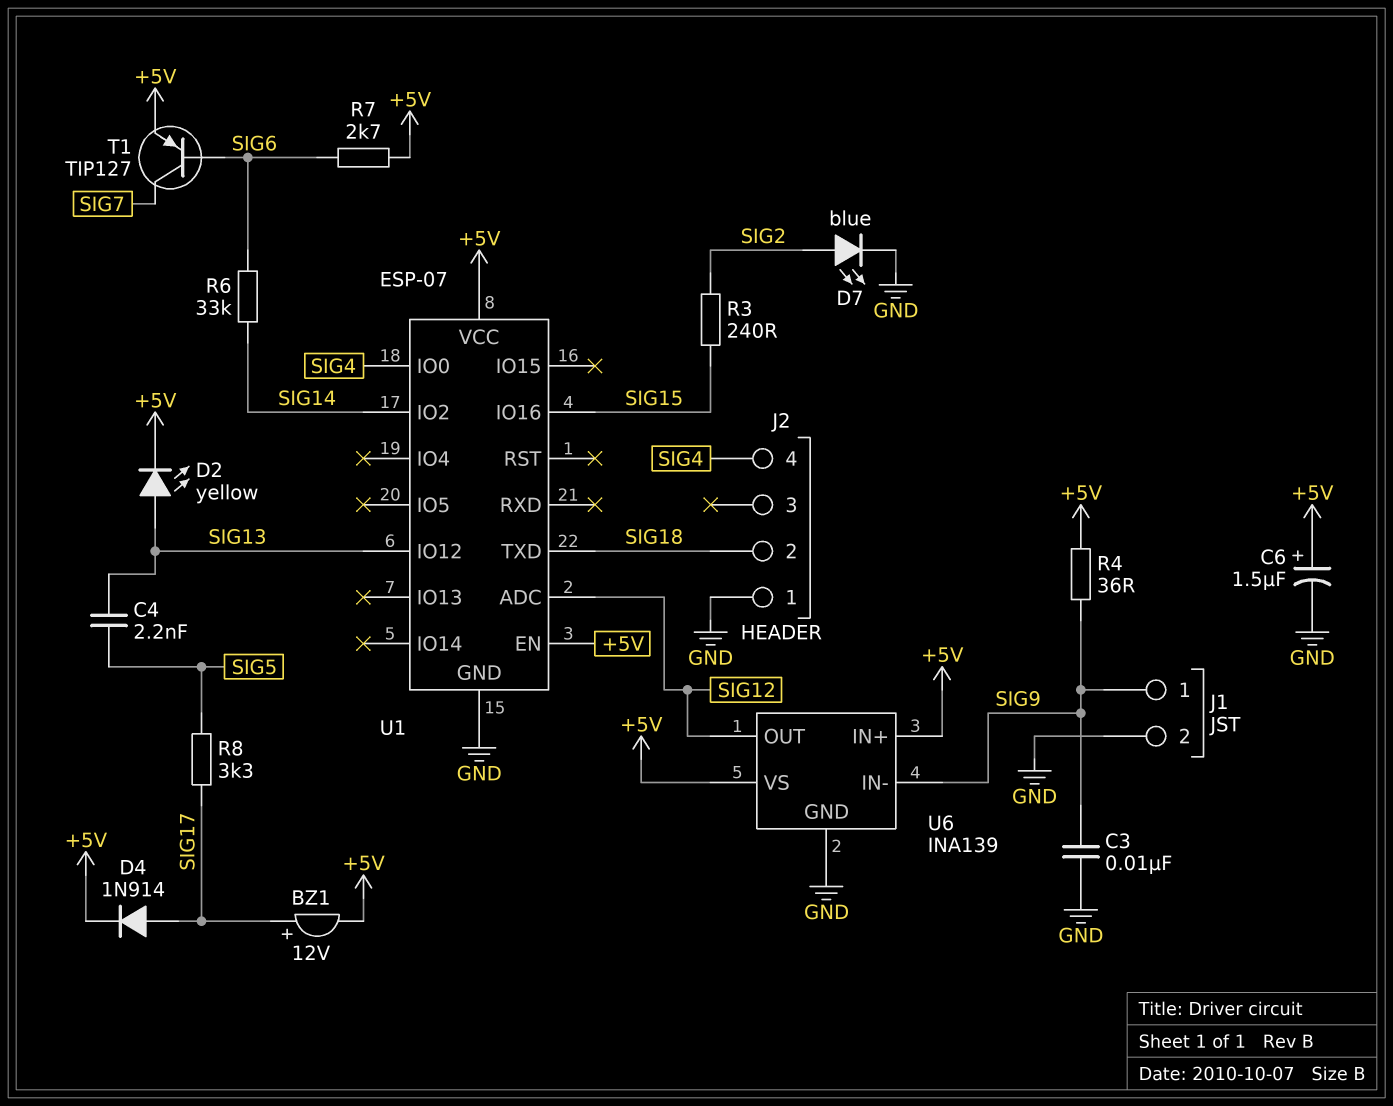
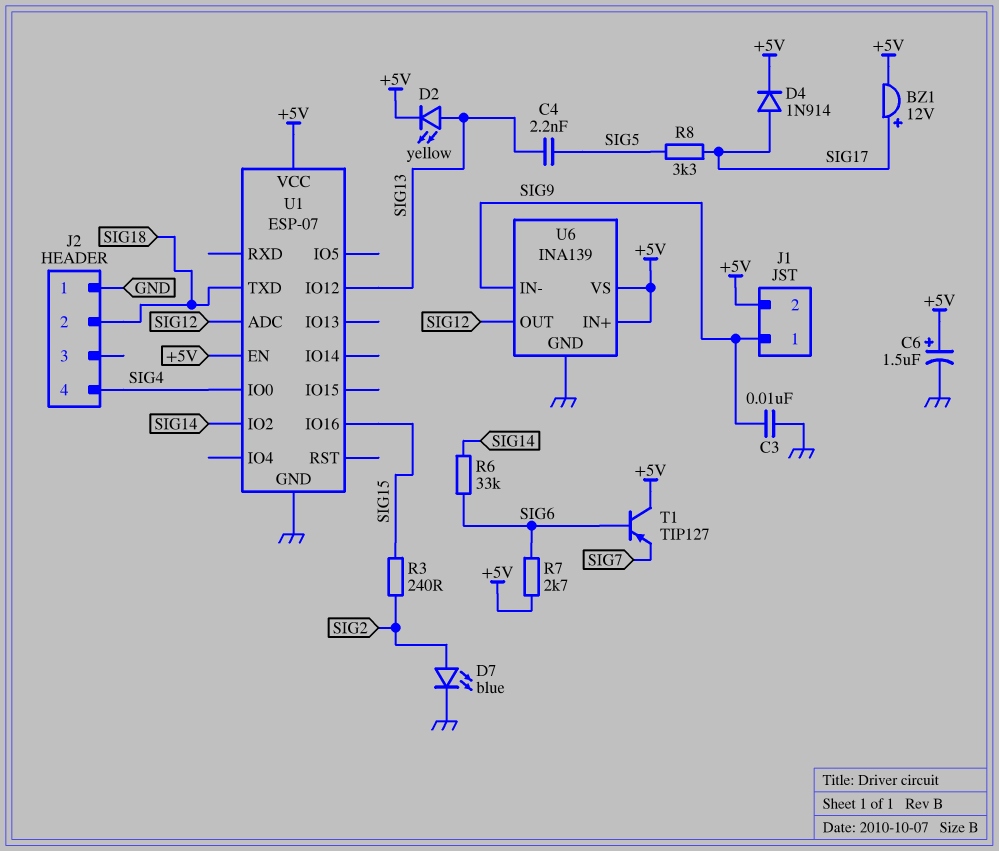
J1 pin 2: GND -> +5V
R4: 36 (+5V, SIG9) -> none
T1: PNP TIP127 (B SIG6, C SIG7, E +5V) -> PNP TIP127 (B SIG6, C +5V, E SIG7)

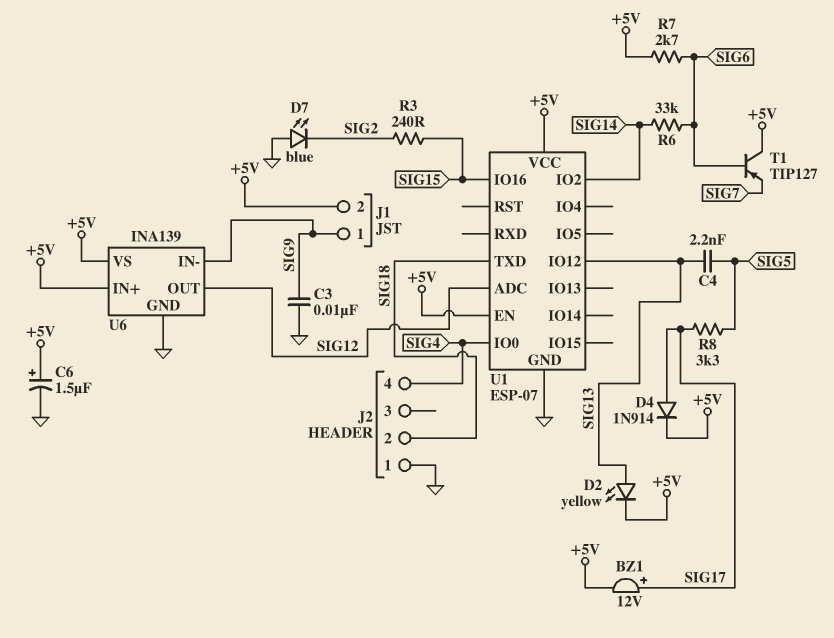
D7: LED blue (A SIG2, K GND) -> LED blue (A GND, K SIG2)

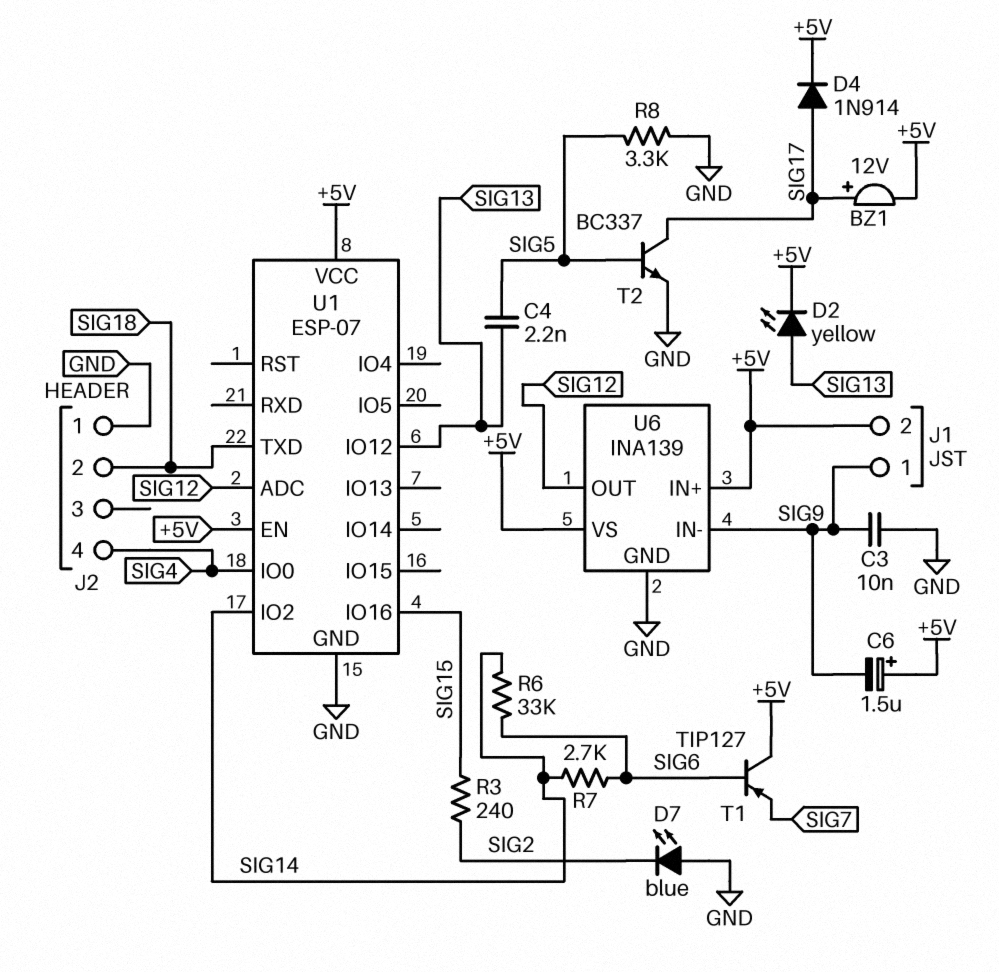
C6: 1.5uF (plus +5V, minus GND) -> 1.5uF (plus +5V, minus SIG9)
R7: 2.7k (+5V, SIG6) -> 2.7k (SIG6, SIG14)
R8: 3.3k (SIG5, SIG17) -> 3.3k (GND, SIG5)
T2: none -> NPN BC337 (B SIG5, C SIG17, E GND)

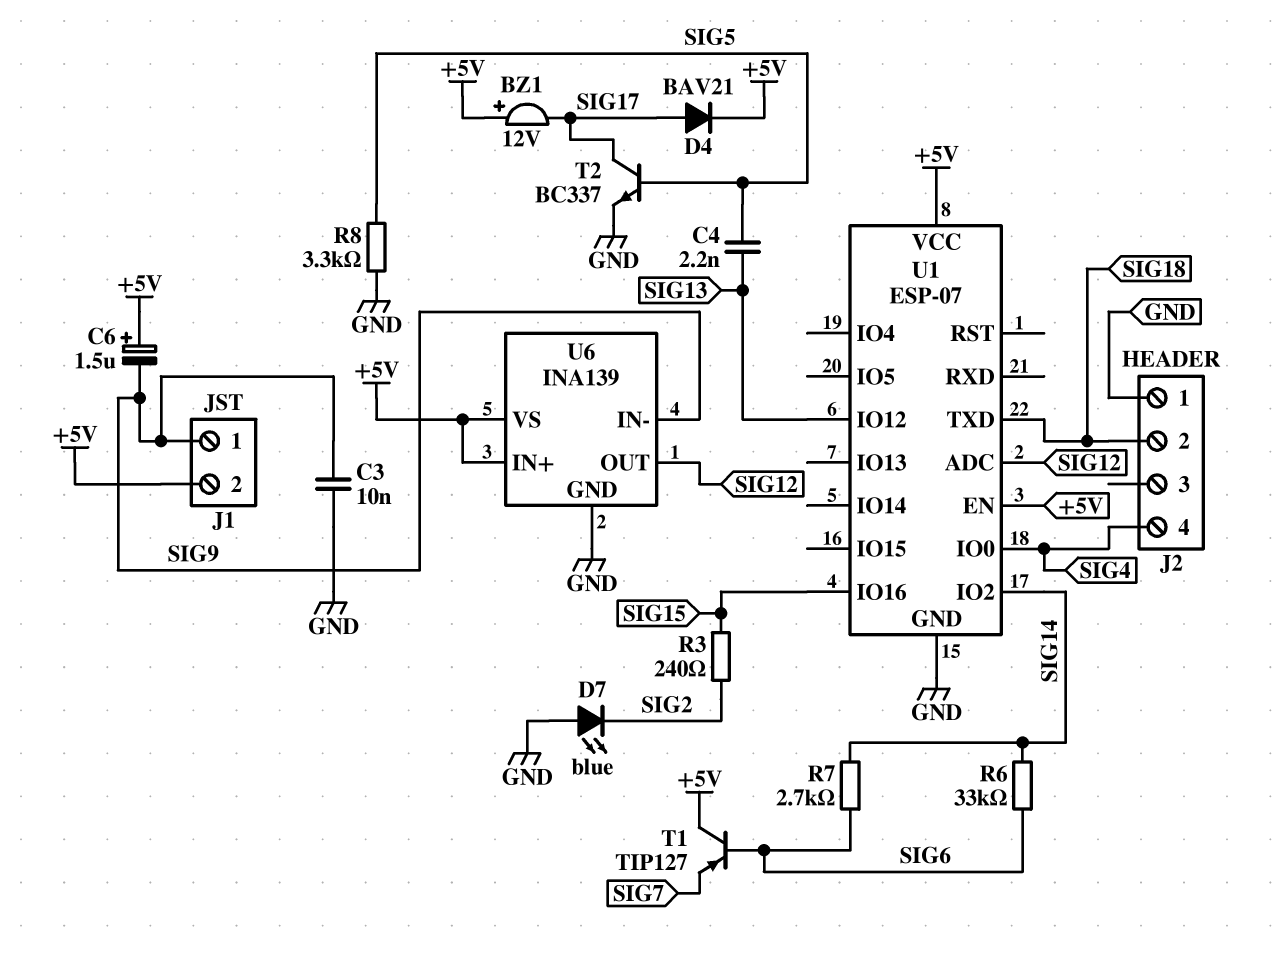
BZ1: buzzer 12V (plus SIG17, minus +5V) -> buzzer 12V (plus +5V, minus SIG17)
D2: LED yellow (A SIG13, K +5V) -> none
D4: diode 1N914 (A SIG17, K +5V) -> diode BAV21 (A SIG17, K +5V)

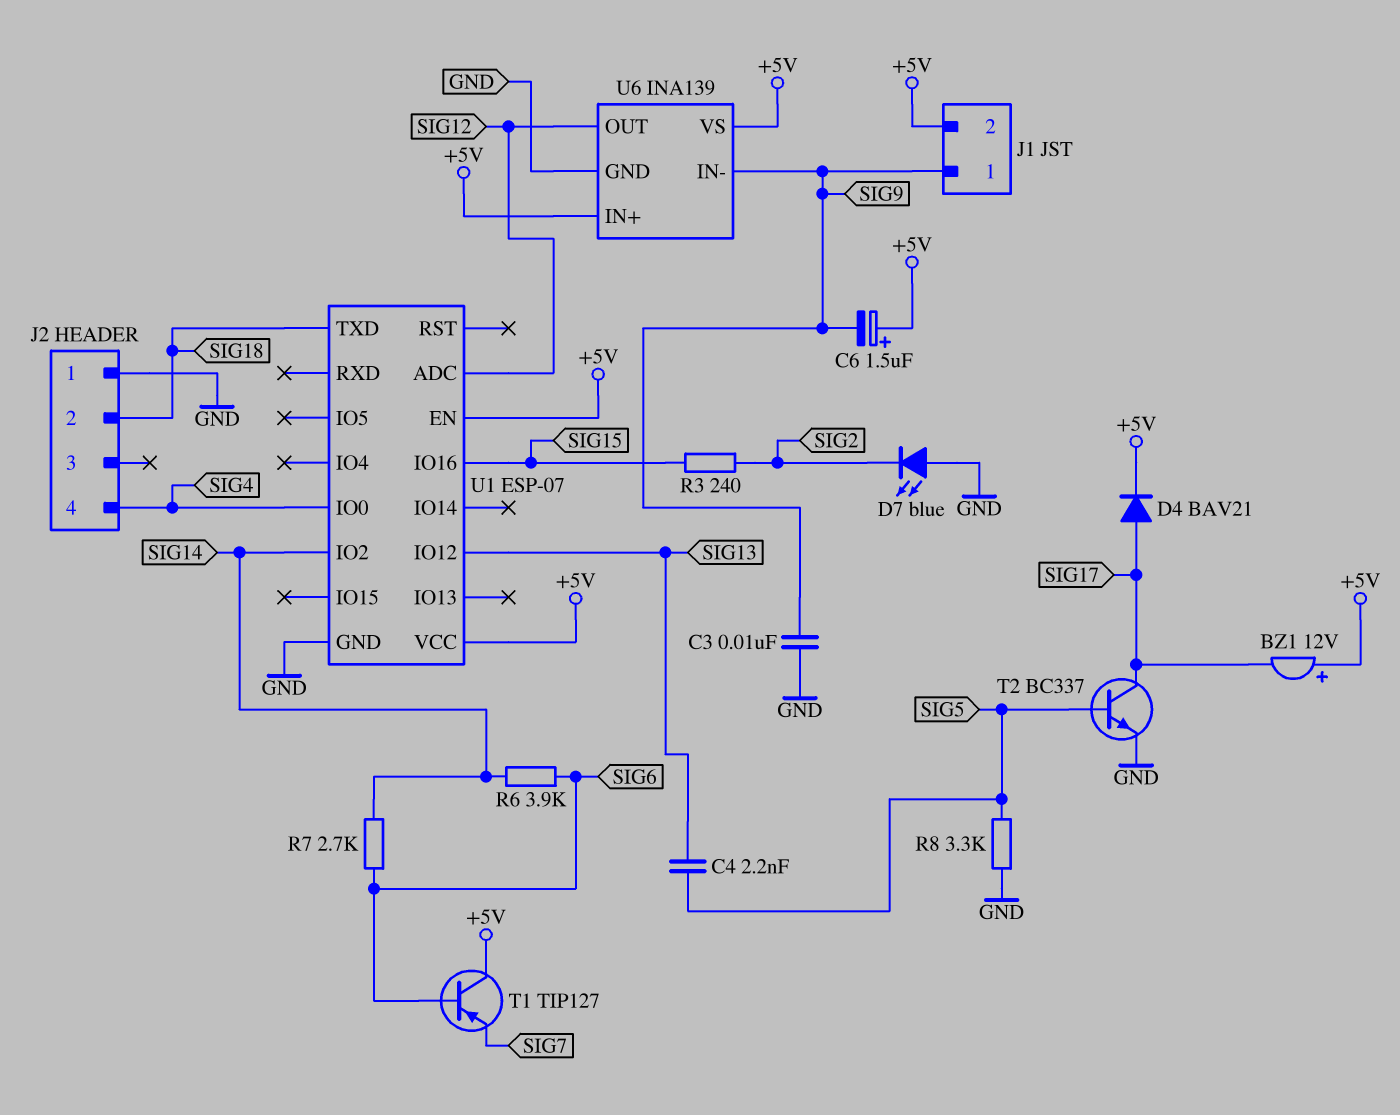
R6: 33k (SIG6, SIG14) -> 3.9k (SIG6, SIG14)

